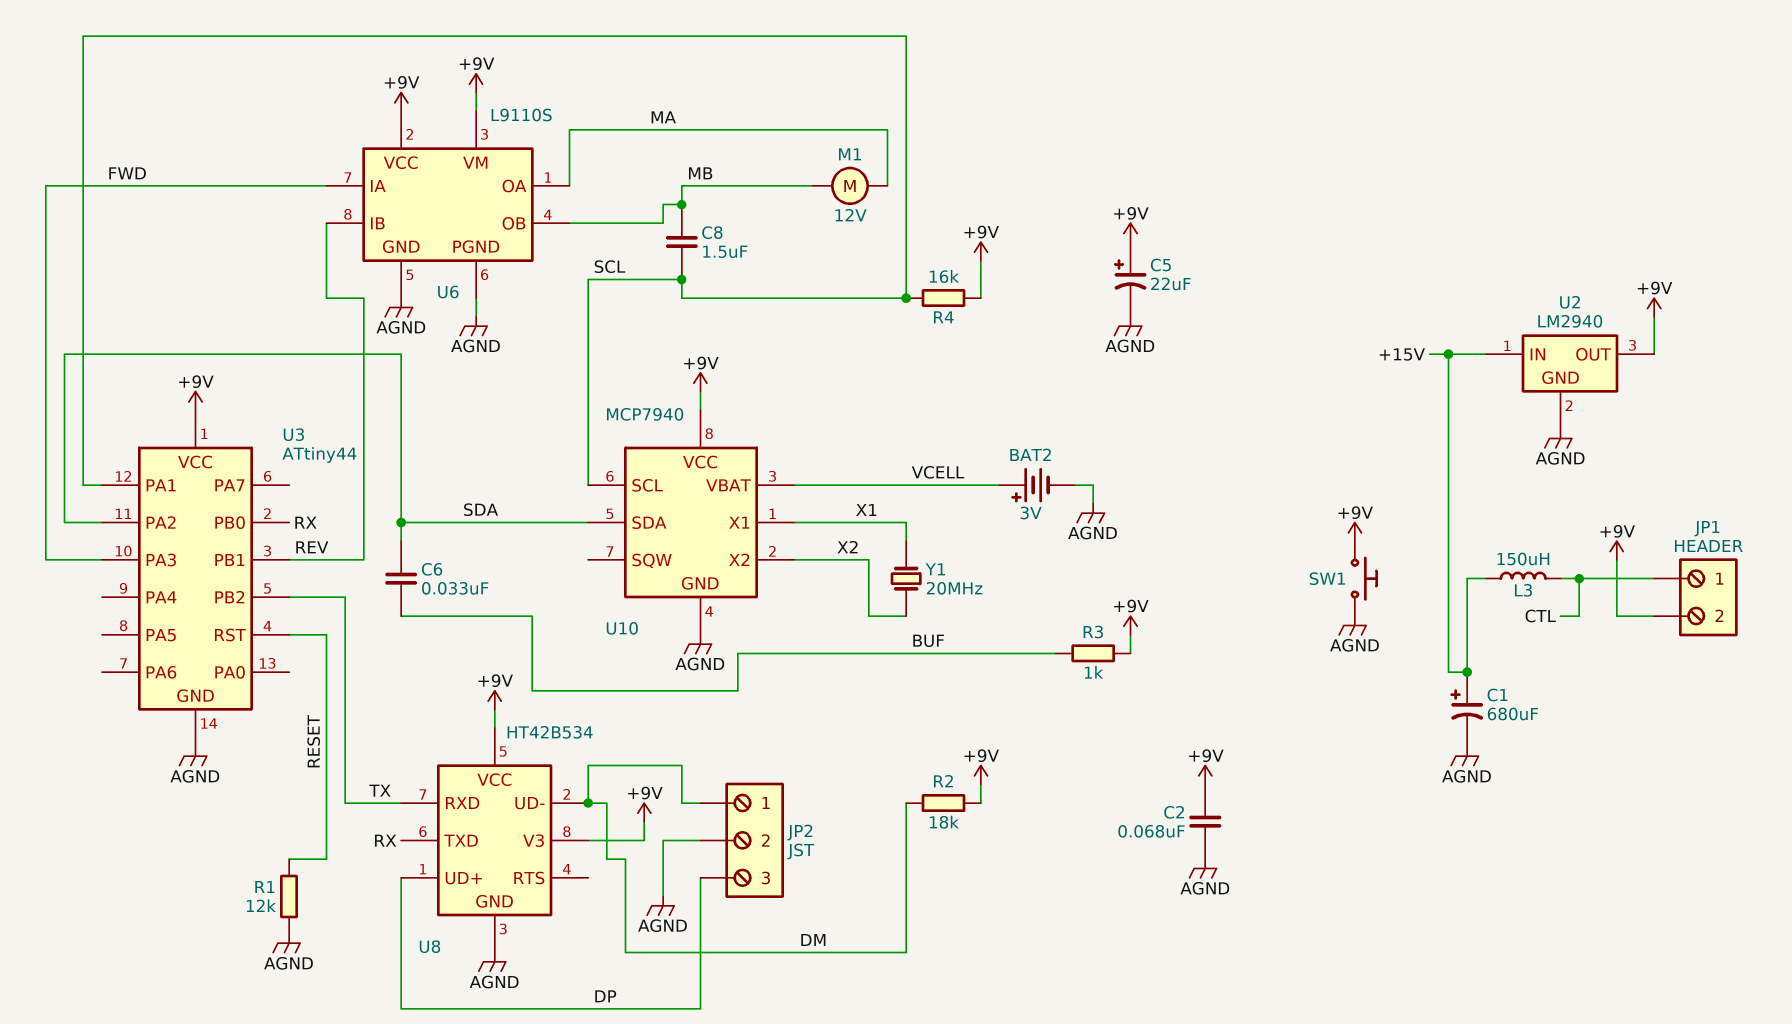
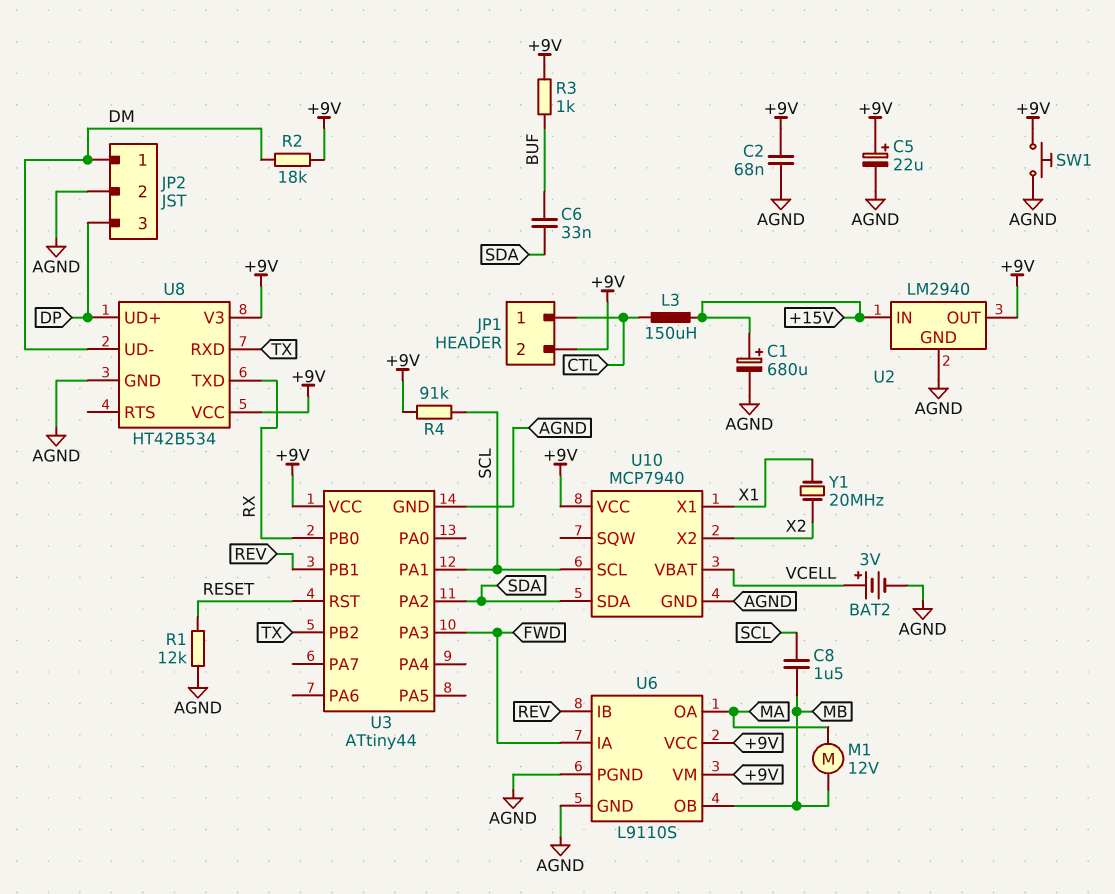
R4: 16k (+9V, SCL) -> 91k (+9V, SCL)

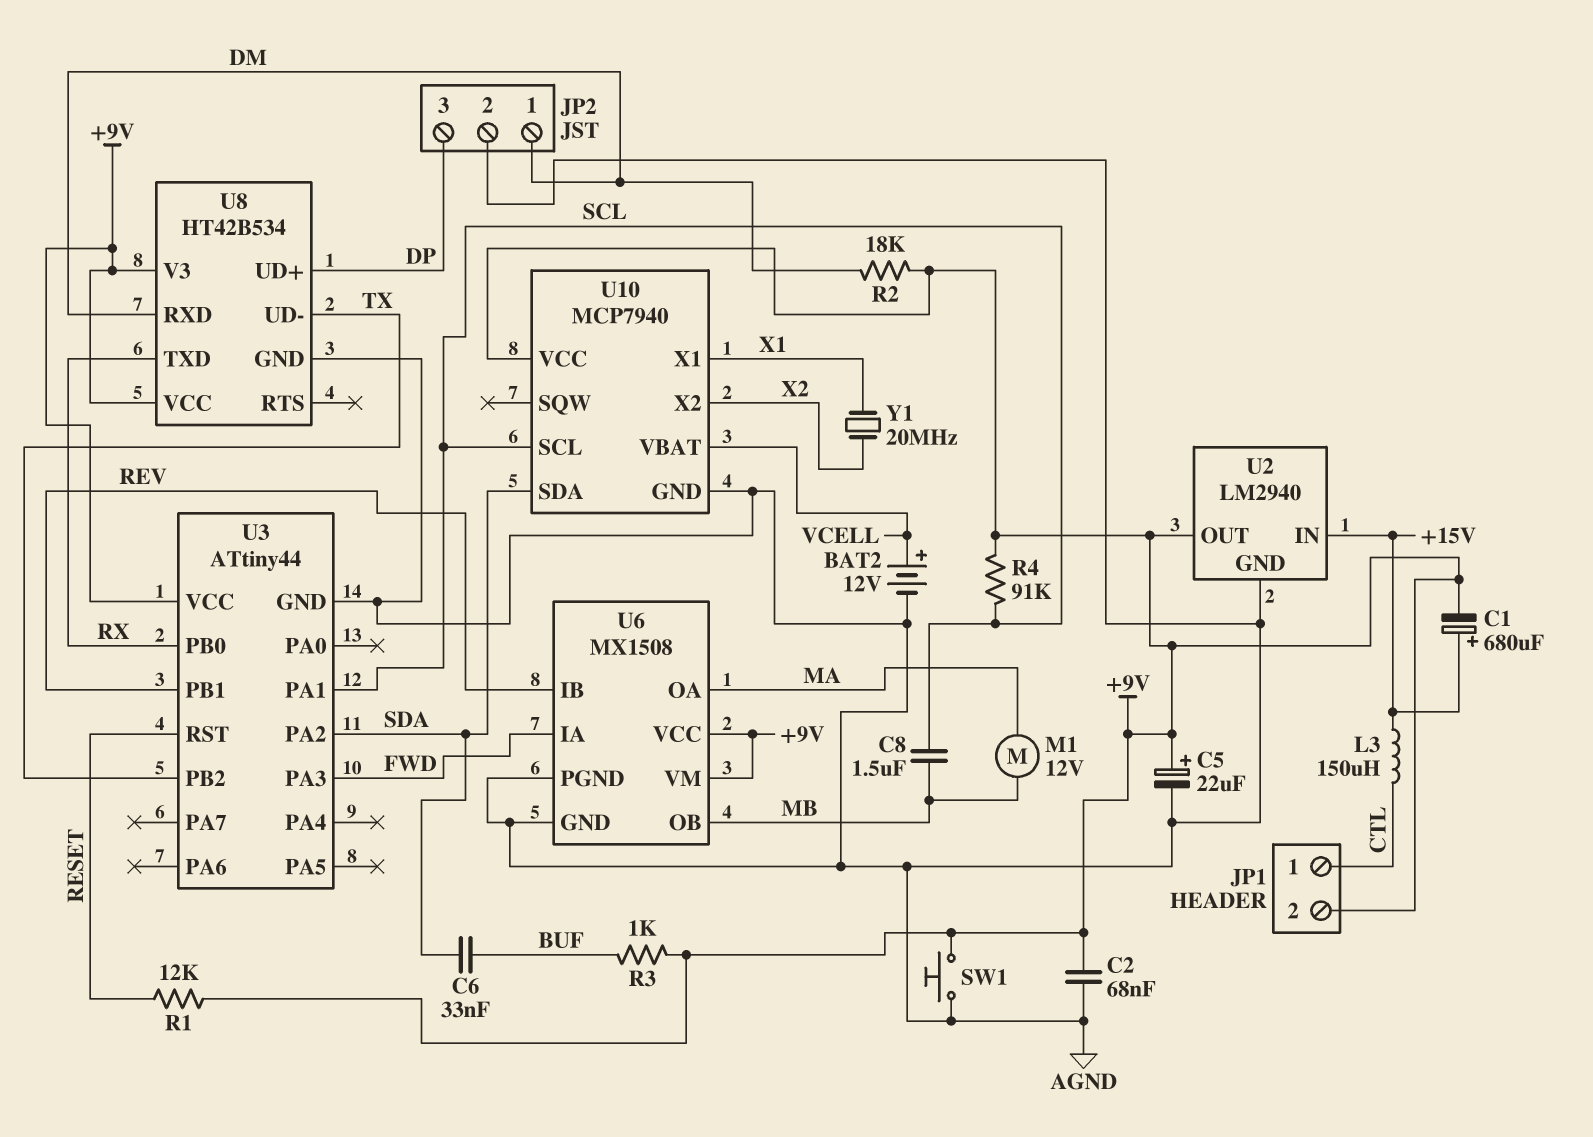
BAT2: 3V (plus VCELL, minus AGND) -> 12V (plus VCELL, minus AGND)
C1: 680uF (plus +15V, minus AGND) -> 680uF (plus +15V, minus +9V)
R1: 12k (AGND, RESET) -> 12k (+9V, RESET)
U6: L9110S -> MX1508
U8 pin RXD: TX -> DM
U8 pin UD-: DM -> TX

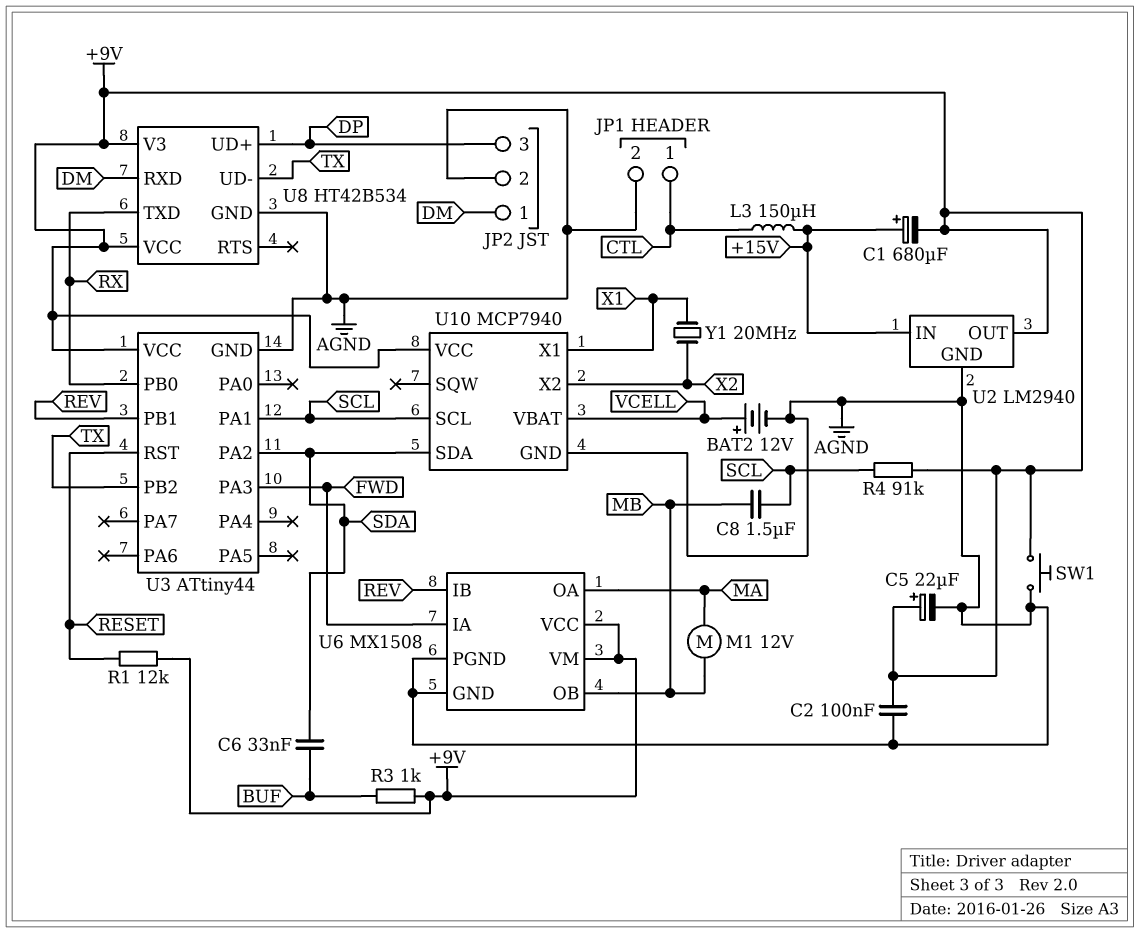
C2: 68nF (+9V, AGND) -> 100nF (+9V, AGND)
JP1 pin 2: +9V -> AGND
R2: 18k (+9V, DM) -> none

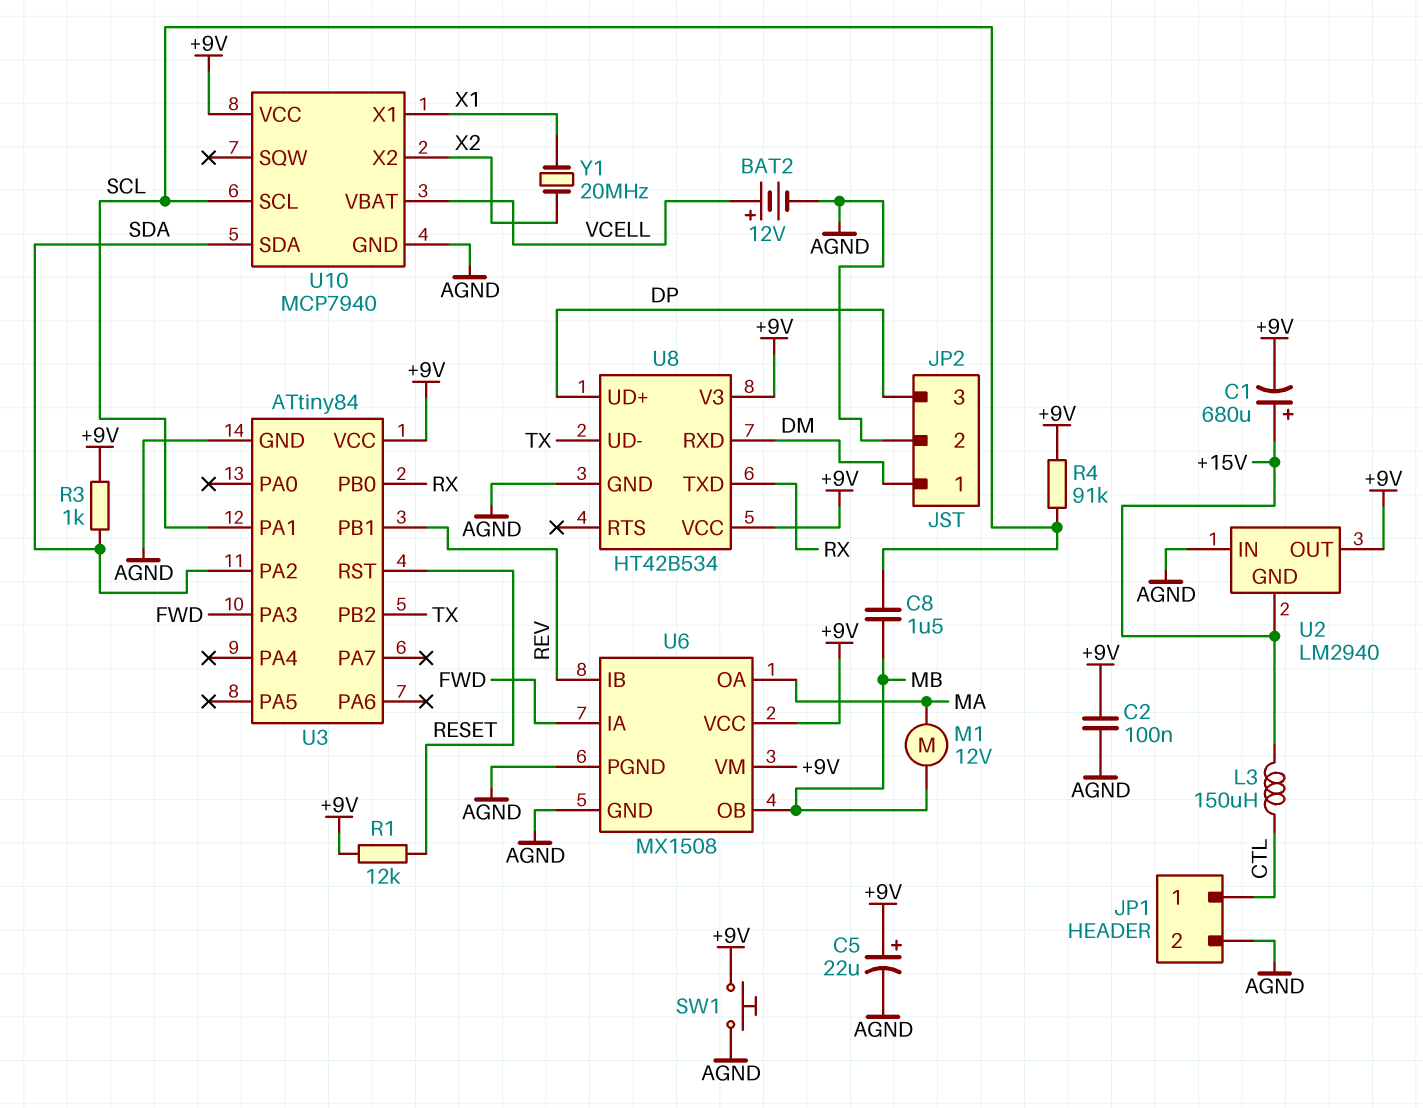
C6: 33nF (BUF, SDA) -> none
R3: 1k (+9V, BUF) -> 1k (+9V, SDA)
U2 pin GND: AGND -> +15V
U2 pin IN: +15V -> AGND
U3: ATtiny44 -> ATtiny84

